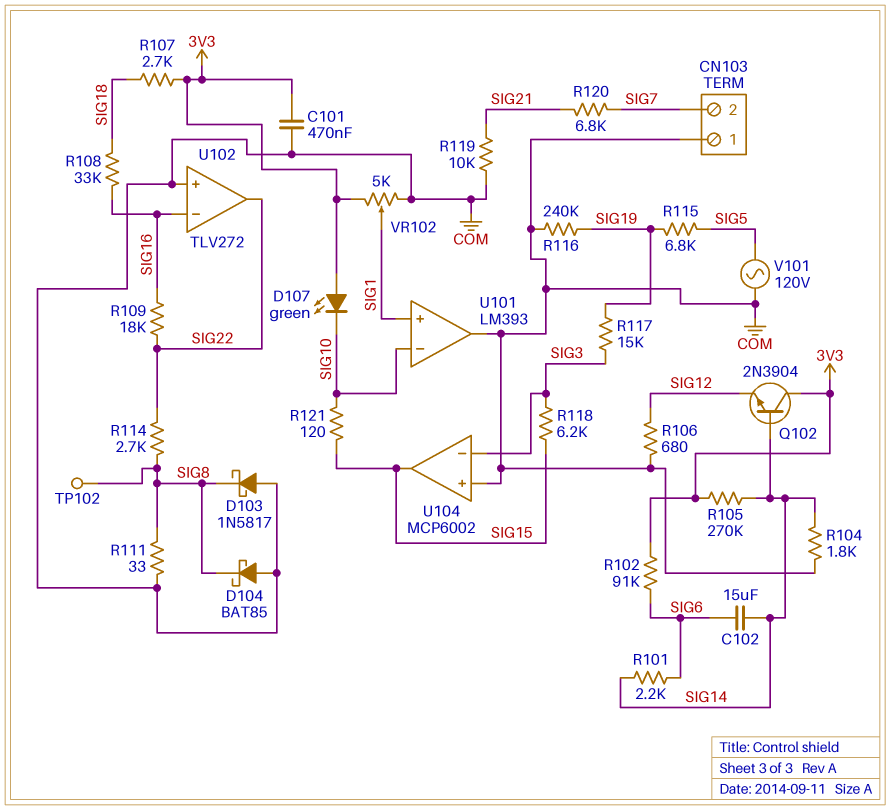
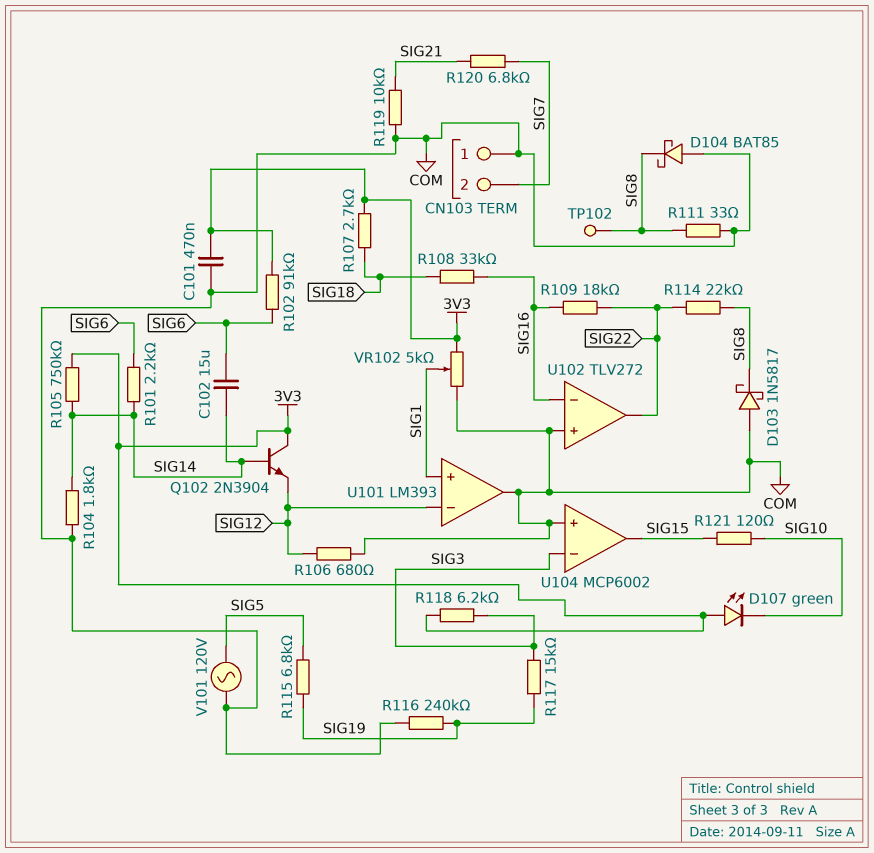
R105: 270k (3V3, SIG14) -> 750k (3V3, SIG14)
R114: 2.7k (SIG8, SIG22) -> 22k (SIG8, SIG22)
R118: 6.2k (SIG3, SIG15) -> 6.2k (3V3, SIG3)
U101 pin in-: SIG10 -> SIG12

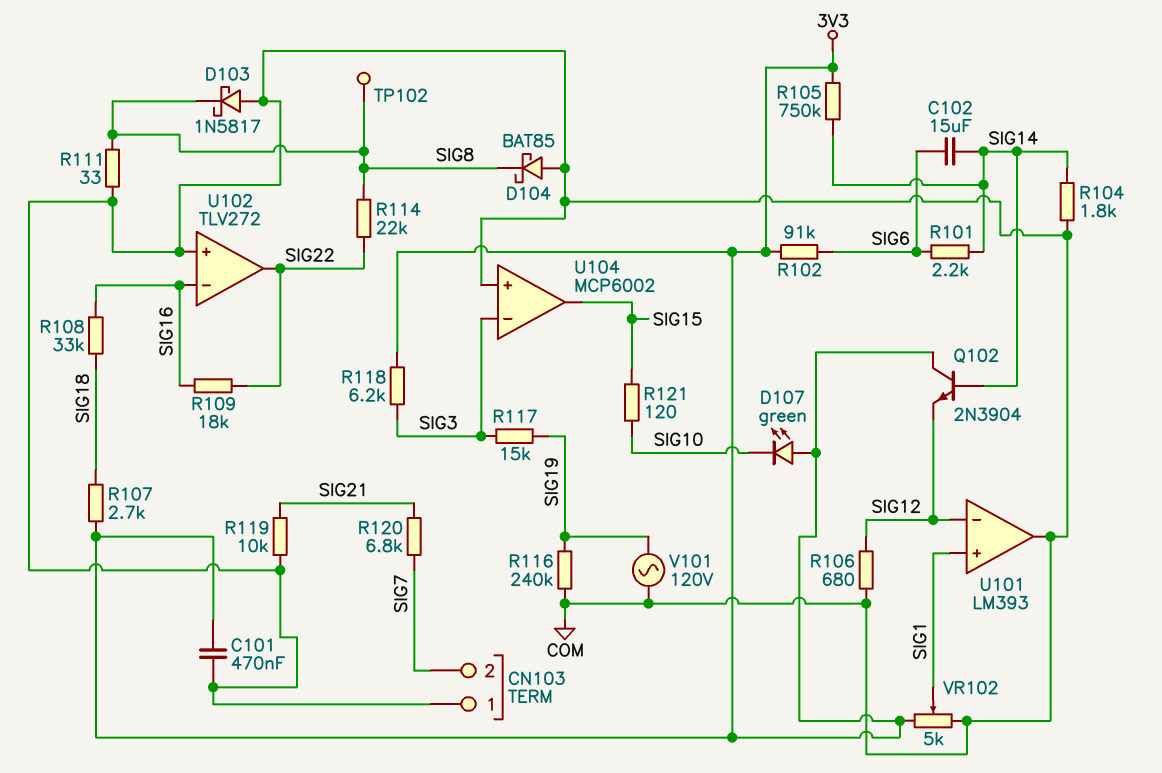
R115: 6.8k (SIG5, SIG19) -> none
V101: AC 120V (COM, SIG5) -> AC 120V (COM, SIG19)

